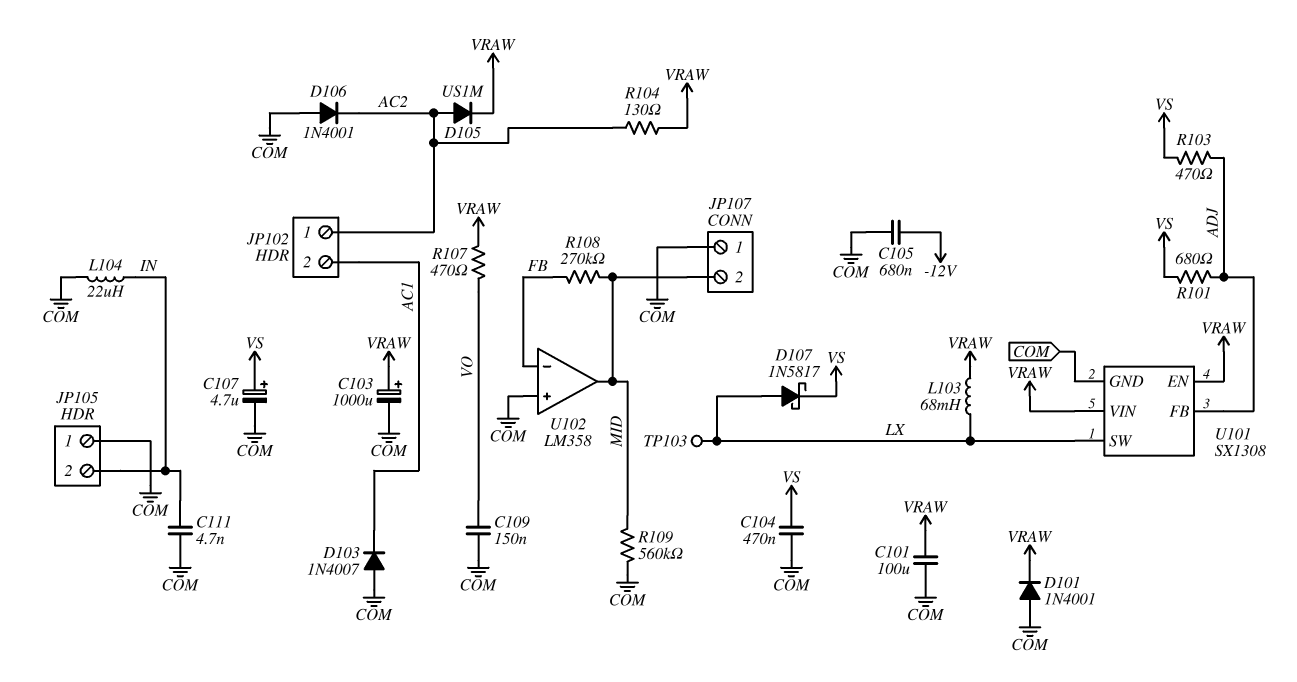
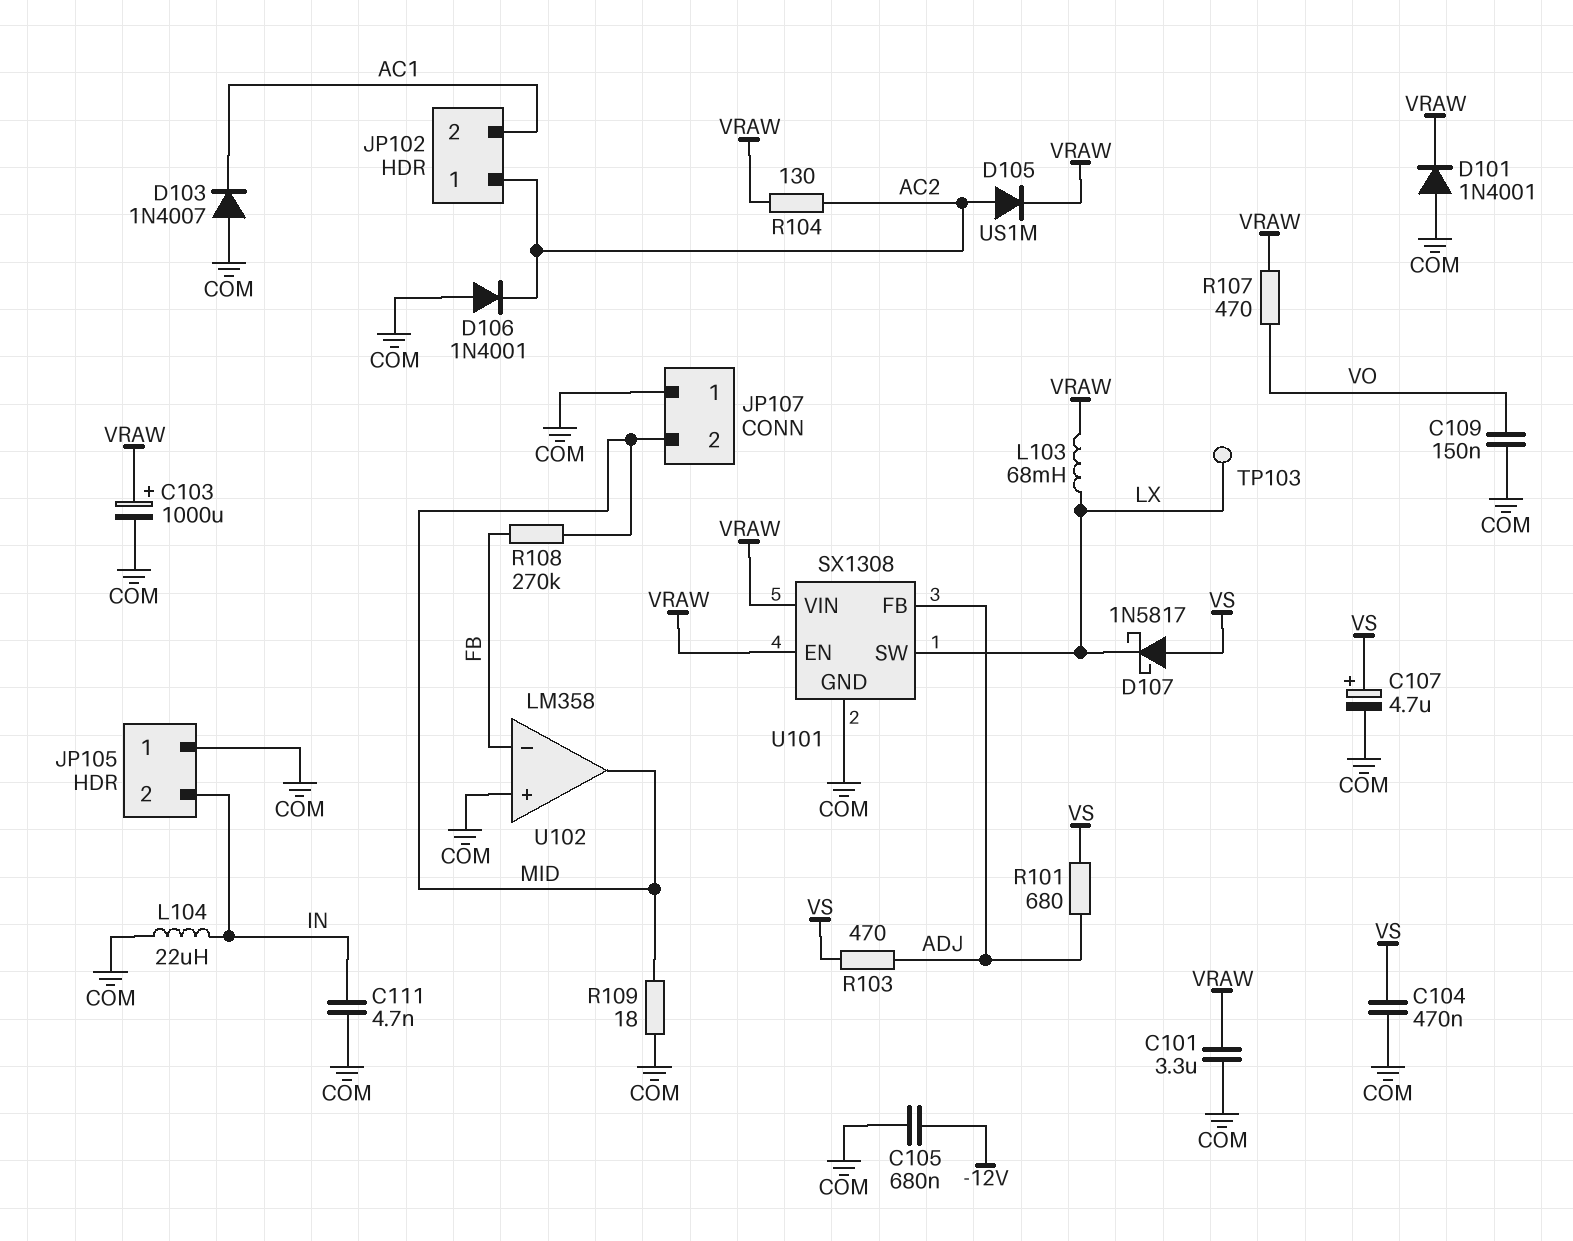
C101: 100uF (COM, VRAW) -> 3.3uF (COM, VRAW)
D107: schottky 1N5817 (A LX, K VS) -> schottky 1N5817 (A VS, K LX)
R109: 560k (COM, MID) -> 18 (COM, MID)

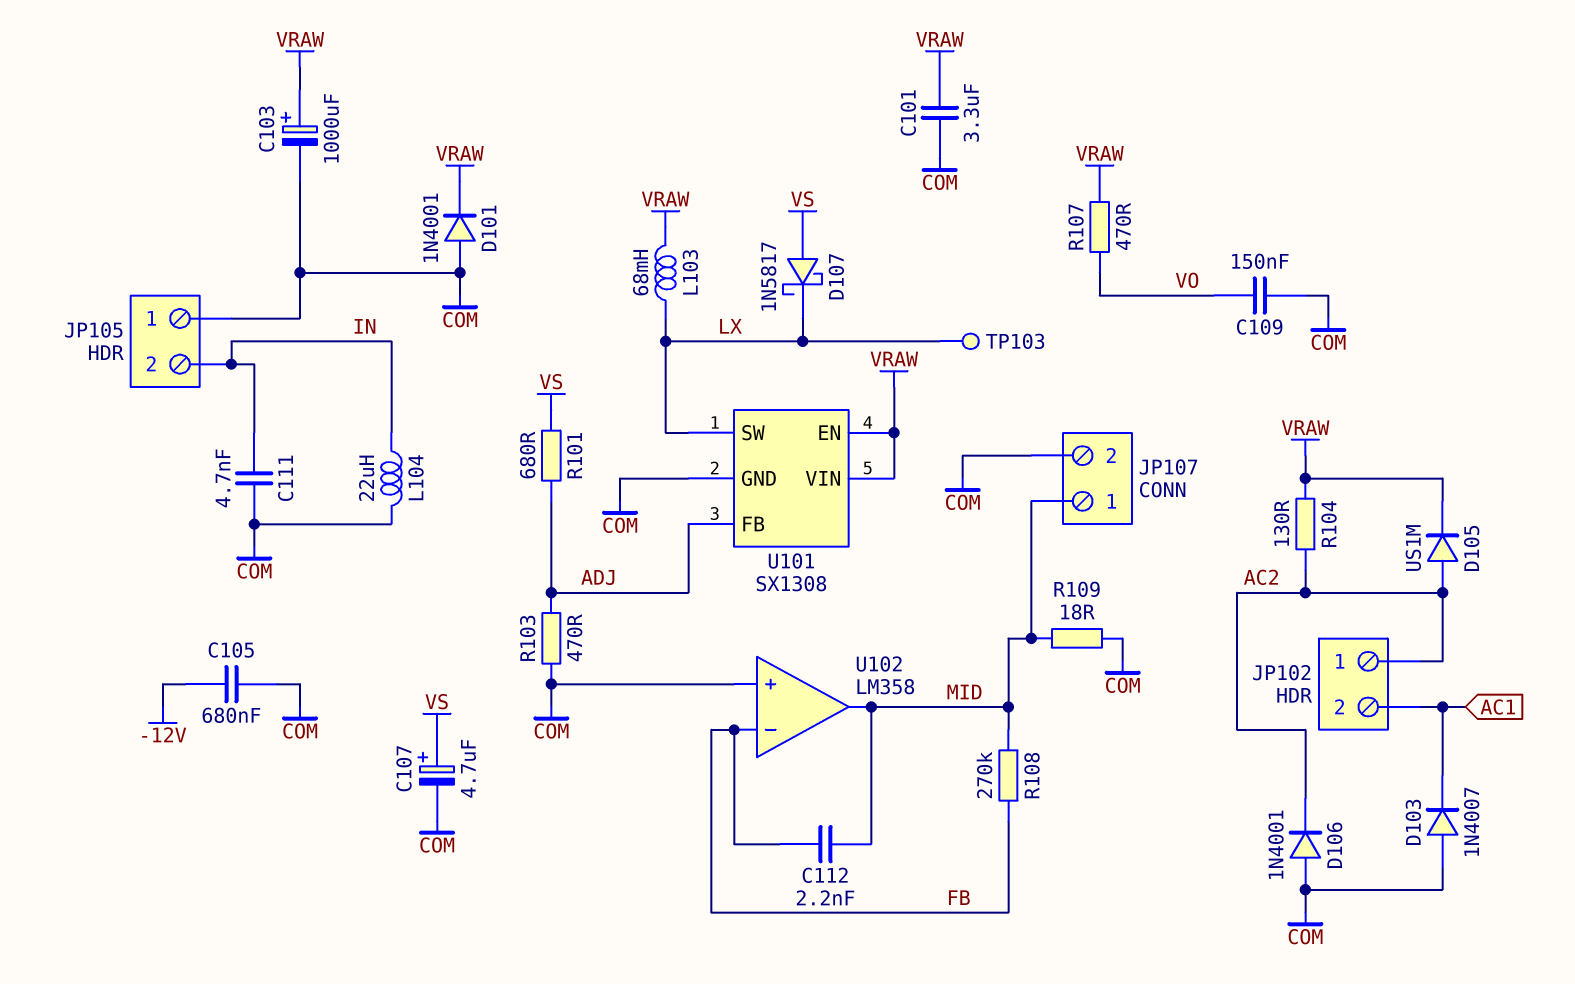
C104: 470nF (COM, VS) -> none
C112: none -> 2.2nF (FB, MID)
JP107 pin 1: COM -> MID
JP107 pin 2: MID -> COM
R103: 470 (ADJ, VS) -> 470 (ADJ, COM)

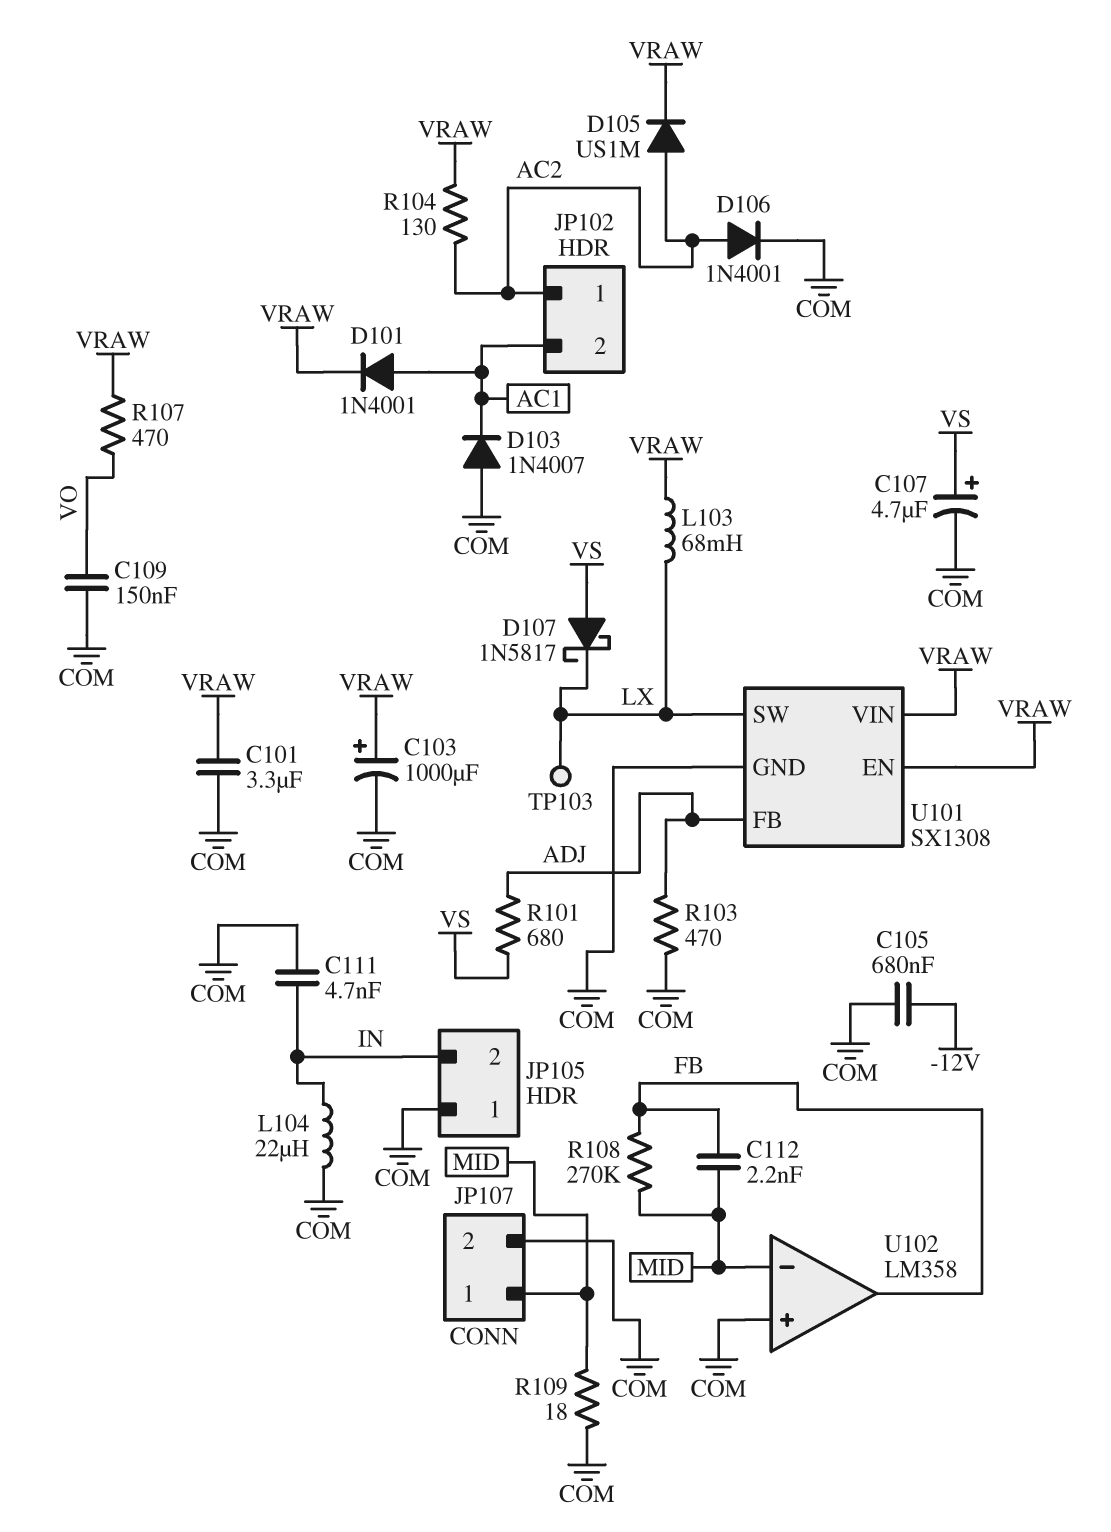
D101: diode 1N4001 (A COM, K VRAW) -> diode 1N4001 (A AC1, K VRAW)
D106: diode 1N4001 (A COM, K AC2) -> diode 1N4001 (A AC2, K COM)
U102 pin in-: FB -> MID
U102 pin out: MID -> FB

